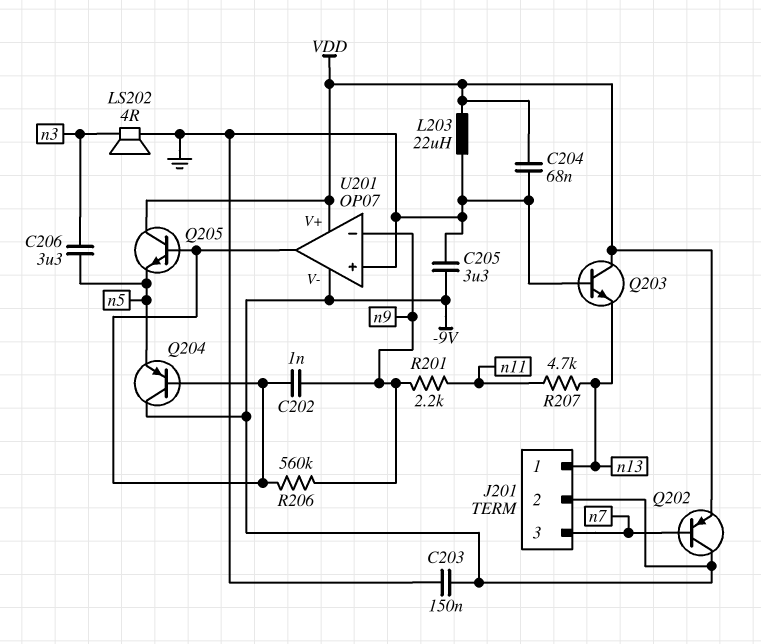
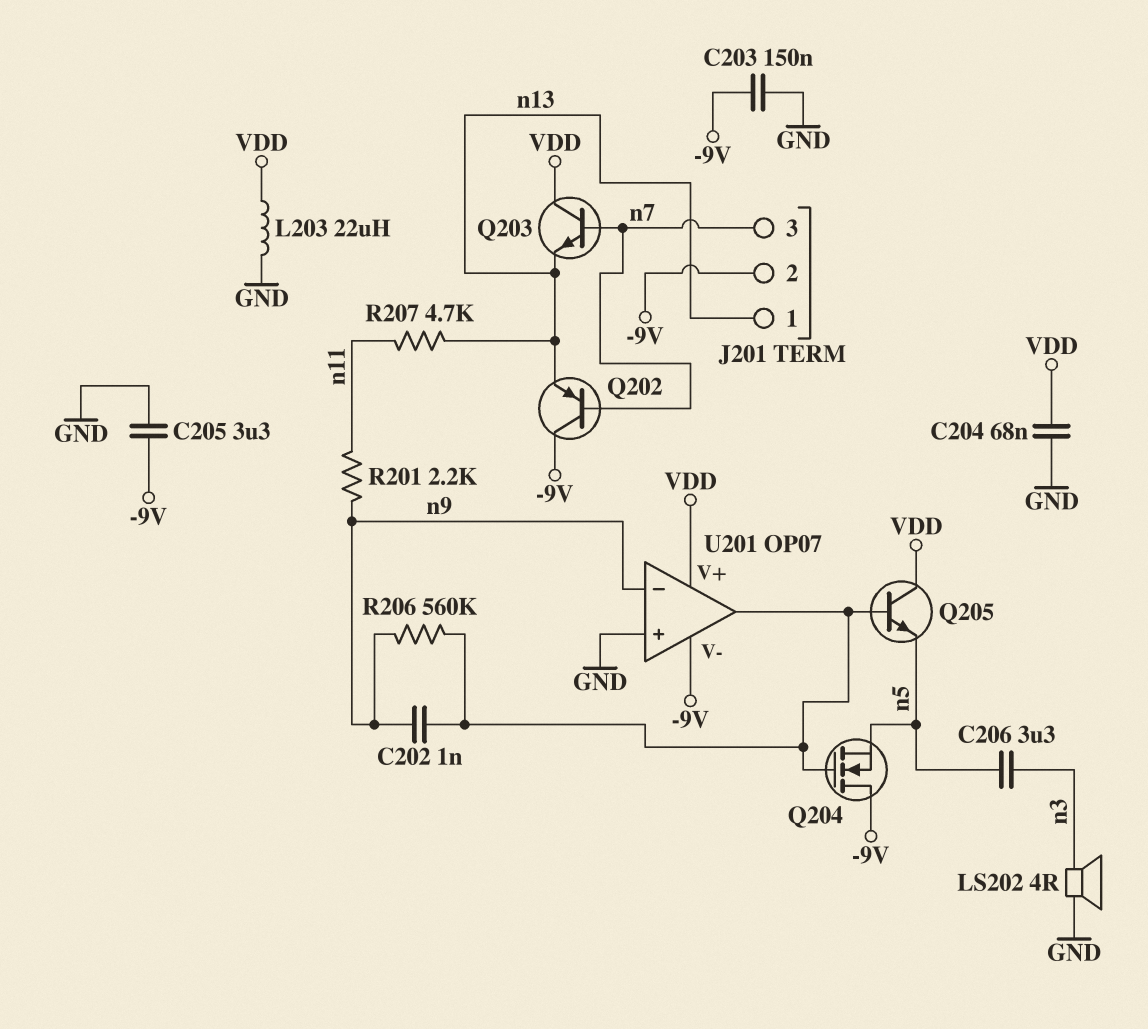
Q202: PNP (B n7, C -9V, E VDD) -> PNP (B n7, C -9V, E n13)
Q203: NPN (B GND, C VDD, E n13) -> NPN (B n7, C VDD, E n13)
Q204: PNP (B U201/out, C -9V, E n5) -> NMOS (G U201/out, D -9V, S n5)

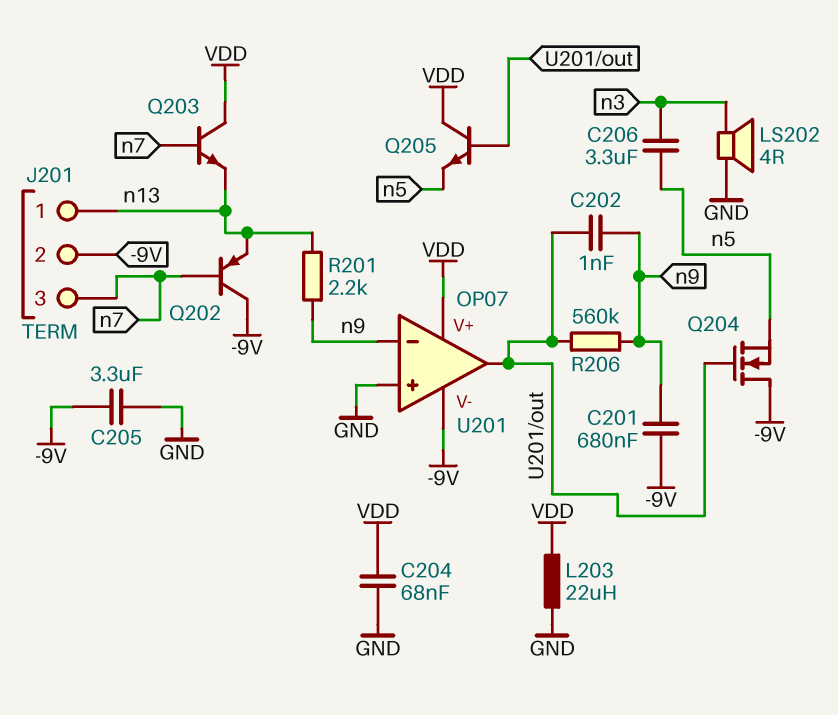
C201: none -> 680nF (-9V, n9)
C203: 150nF (-9V, GND) -> none
R201: 2.2k (n9, n11) -> 2.2k (n9, n13)
R207: 4.7k (n11, n13) -> none

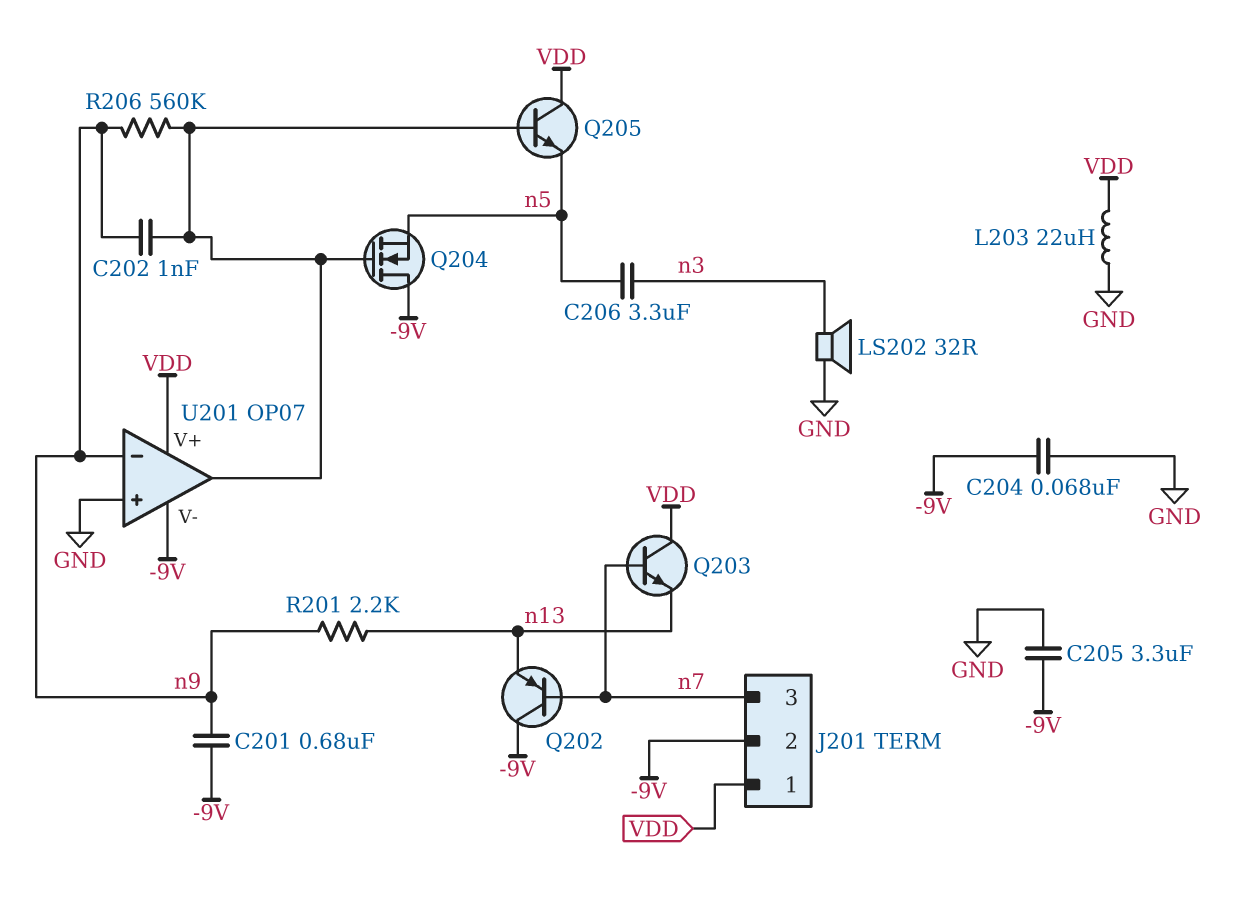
C204: 68nF (GND, VDD) -> 68nF (-9V, GND)
J201 pin 1: n13 -> VDD
LS202: speaker 4R (GND, n3) -> speaker 32R (GND, n3)

